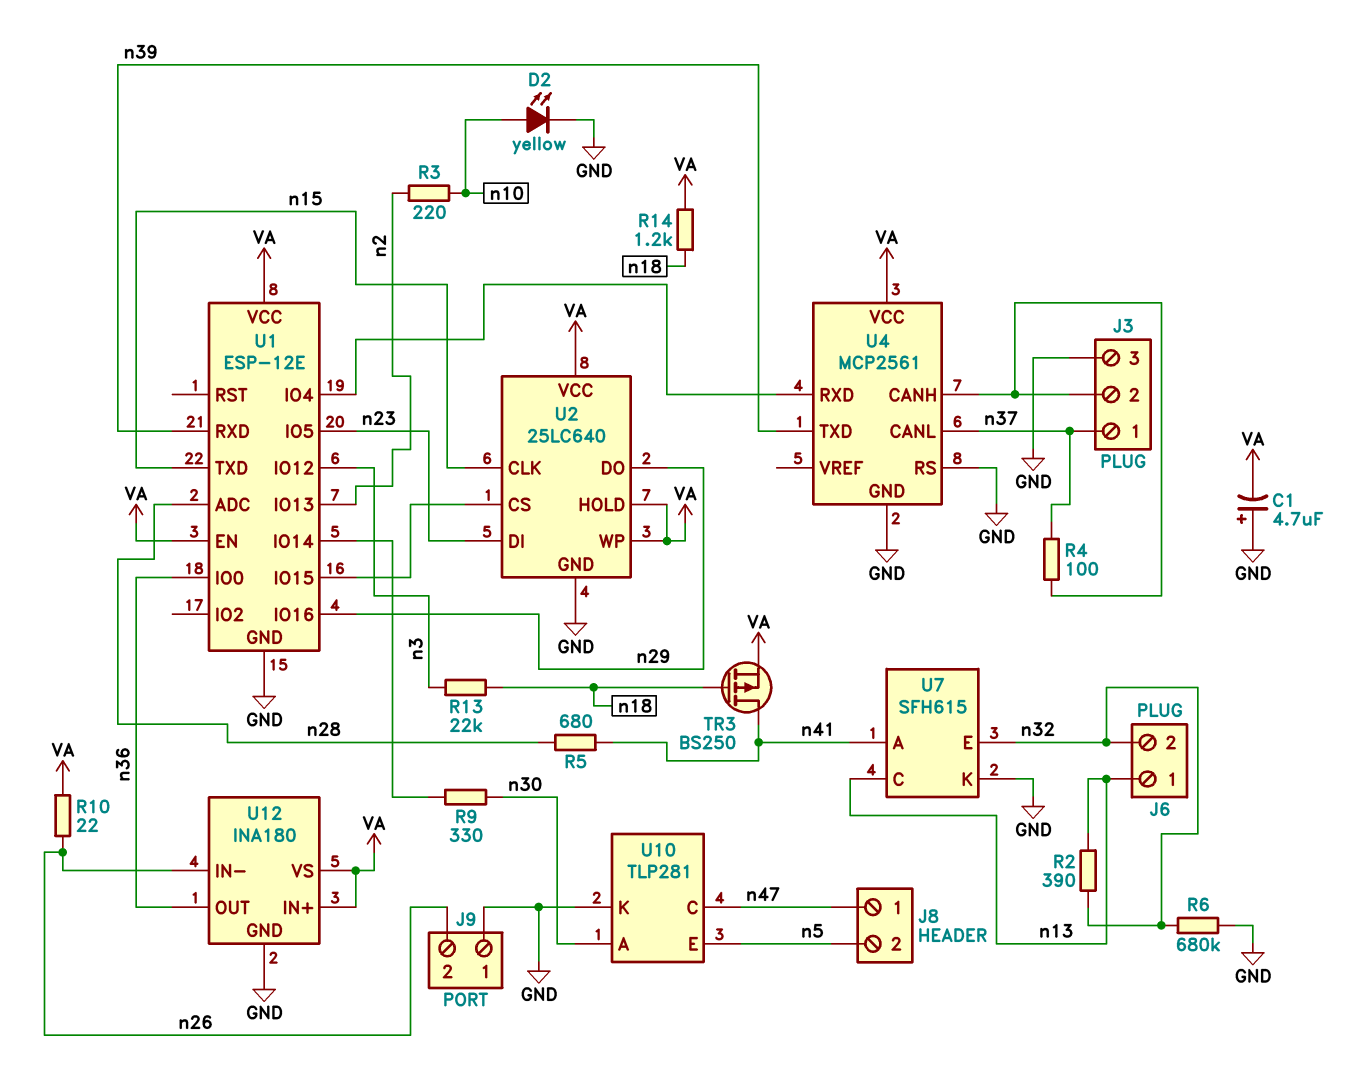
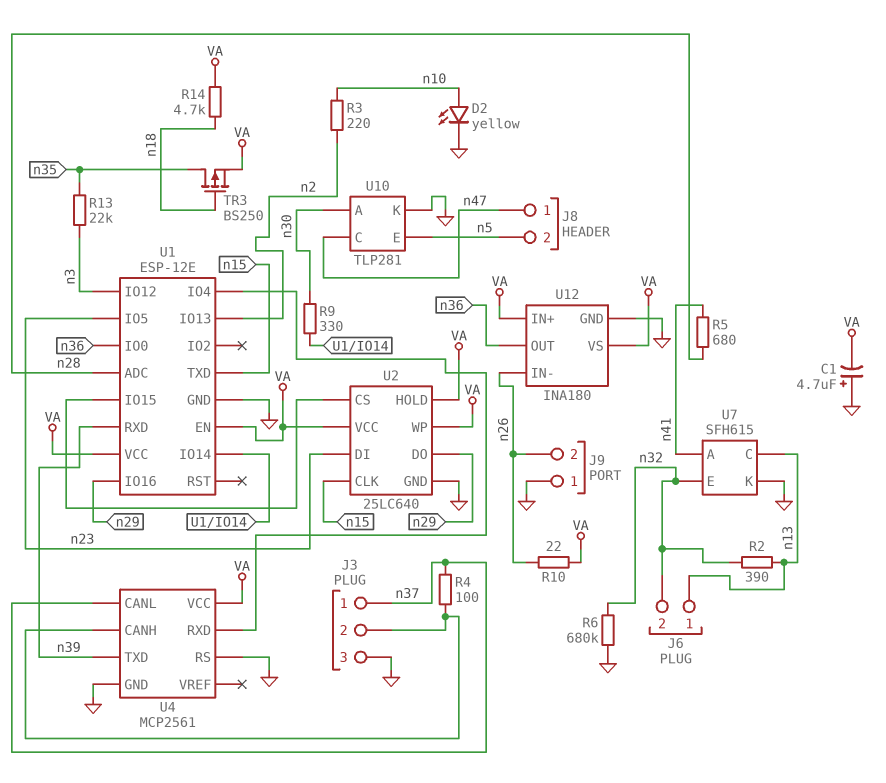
R13: 22k (n3, n18) -> 22k (n3, n35)
R14: 1.2k (VA, n18) -> 4.7k (VA, n18)
TR3: PMOS BS250 (G n18, D n41, S VA) -> PMOS BS250 (G n18, D n35, S VA)

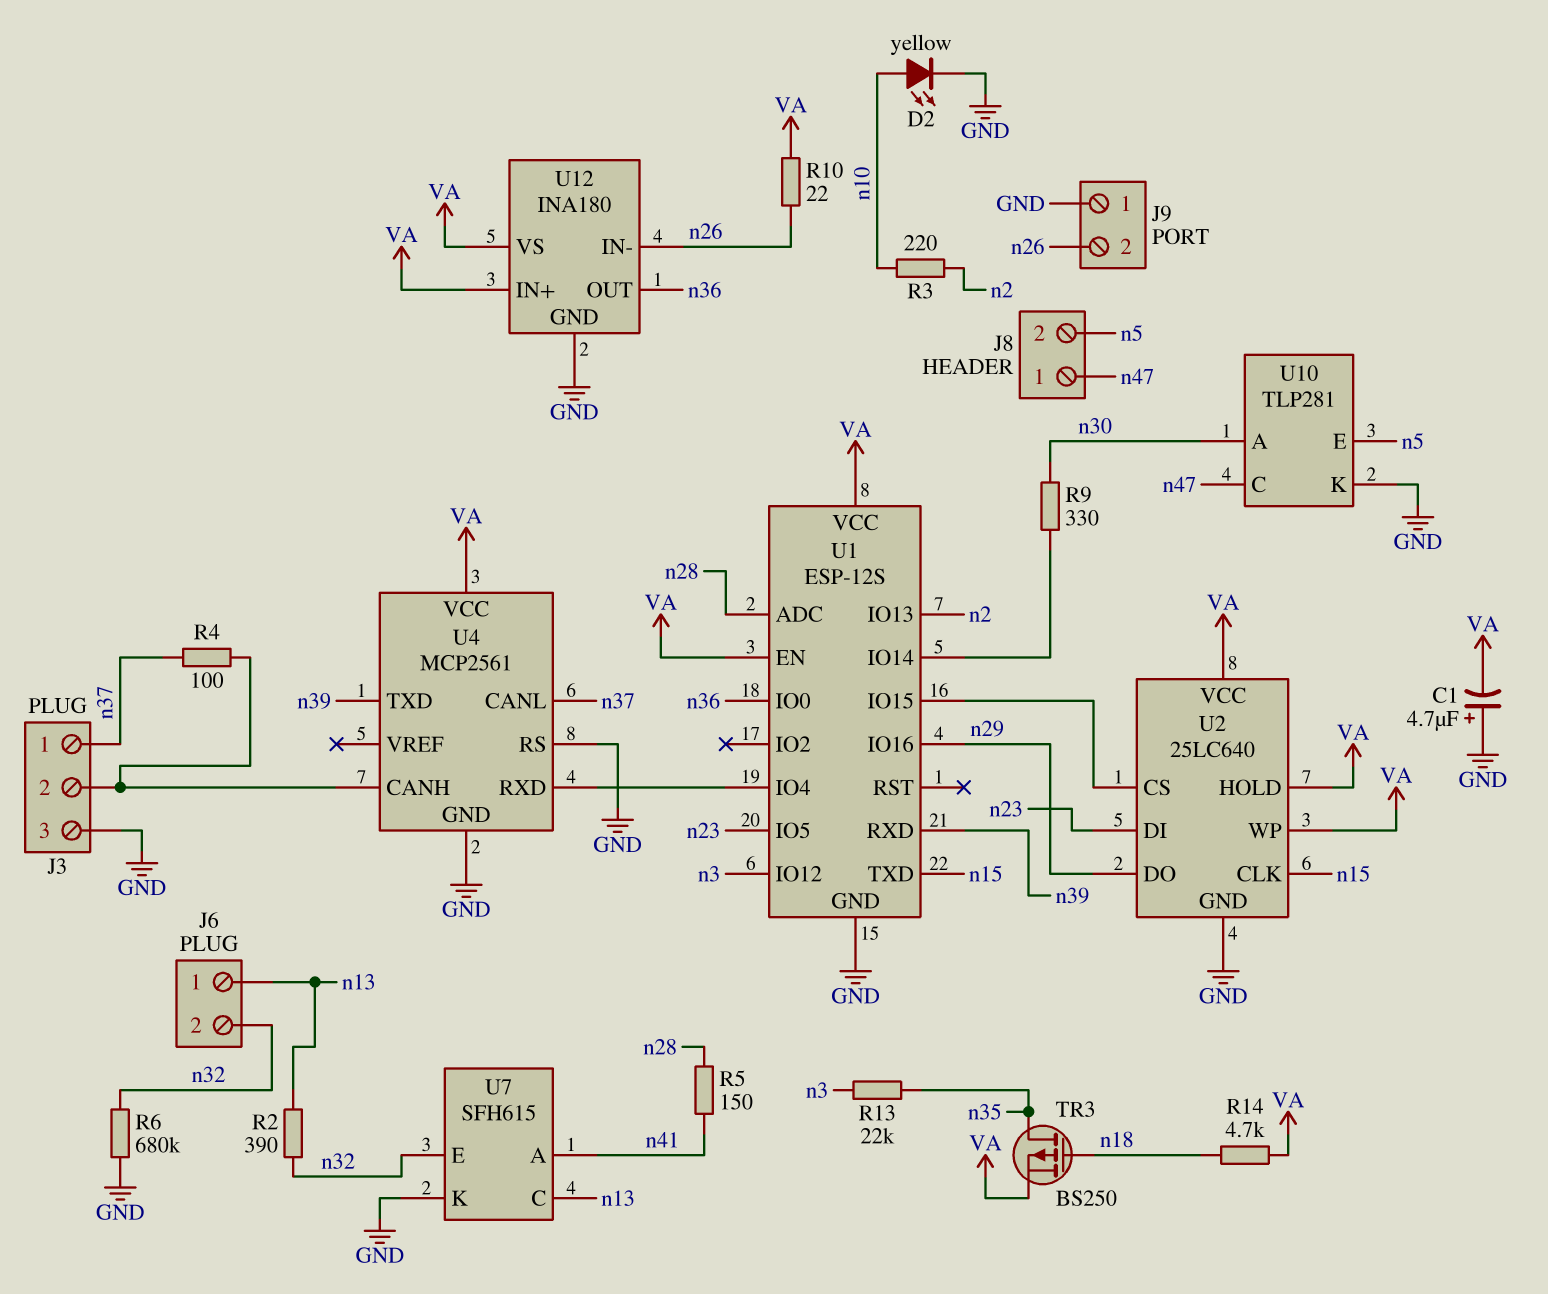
R5: 680 (n28, n41) -> 150 (n28, n41)
U1: ESP-12E -> ESP-12S

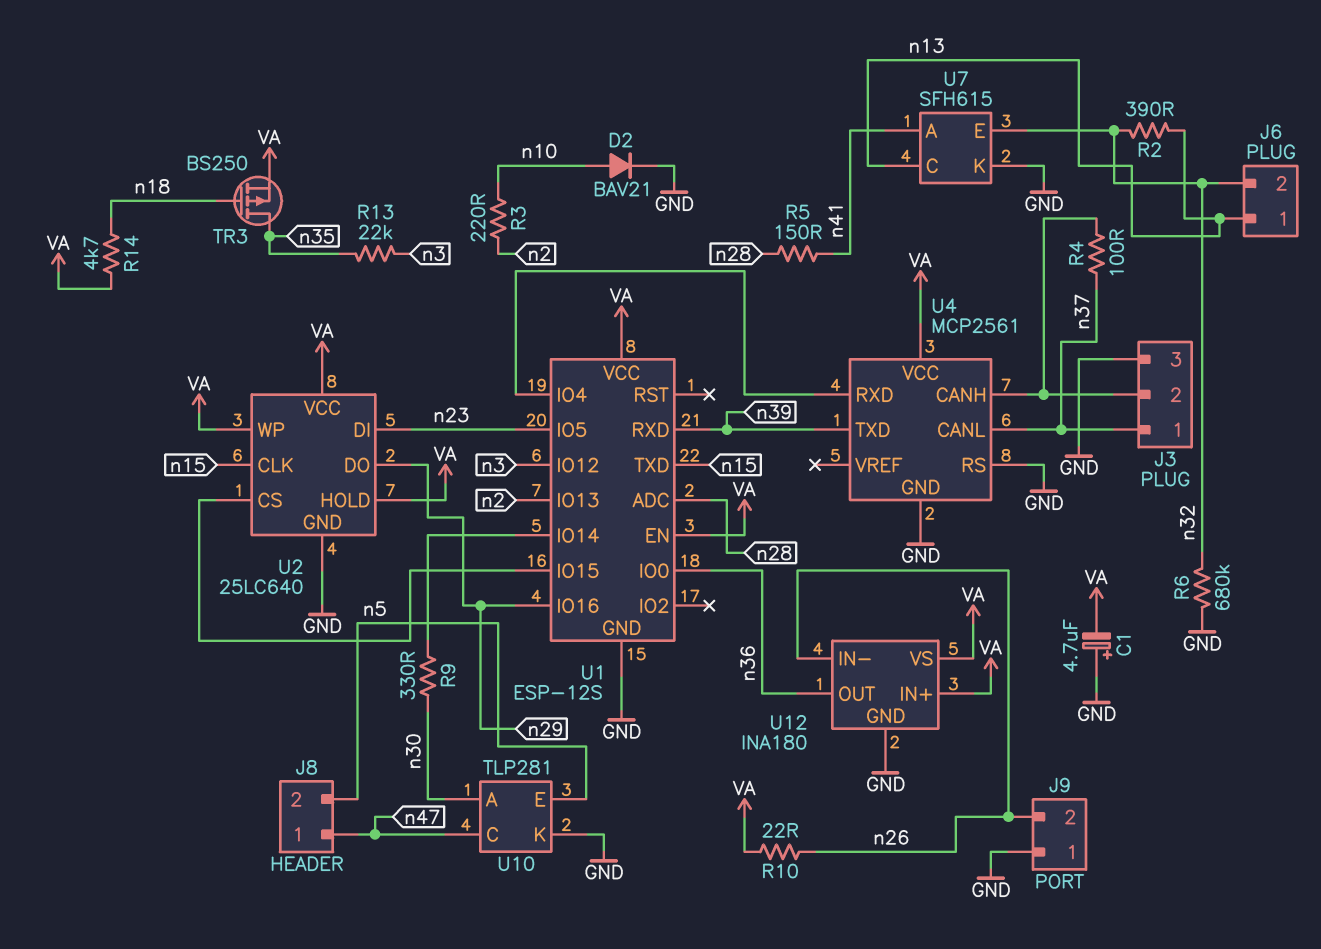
D2: LED yellow (A n10, K GND) -> diode BAV21 (A n10, K GND)

